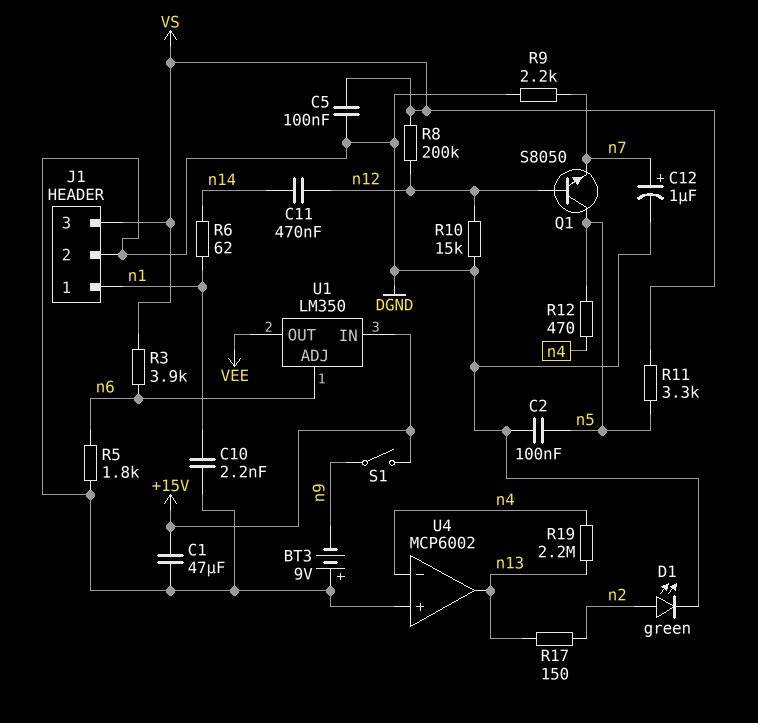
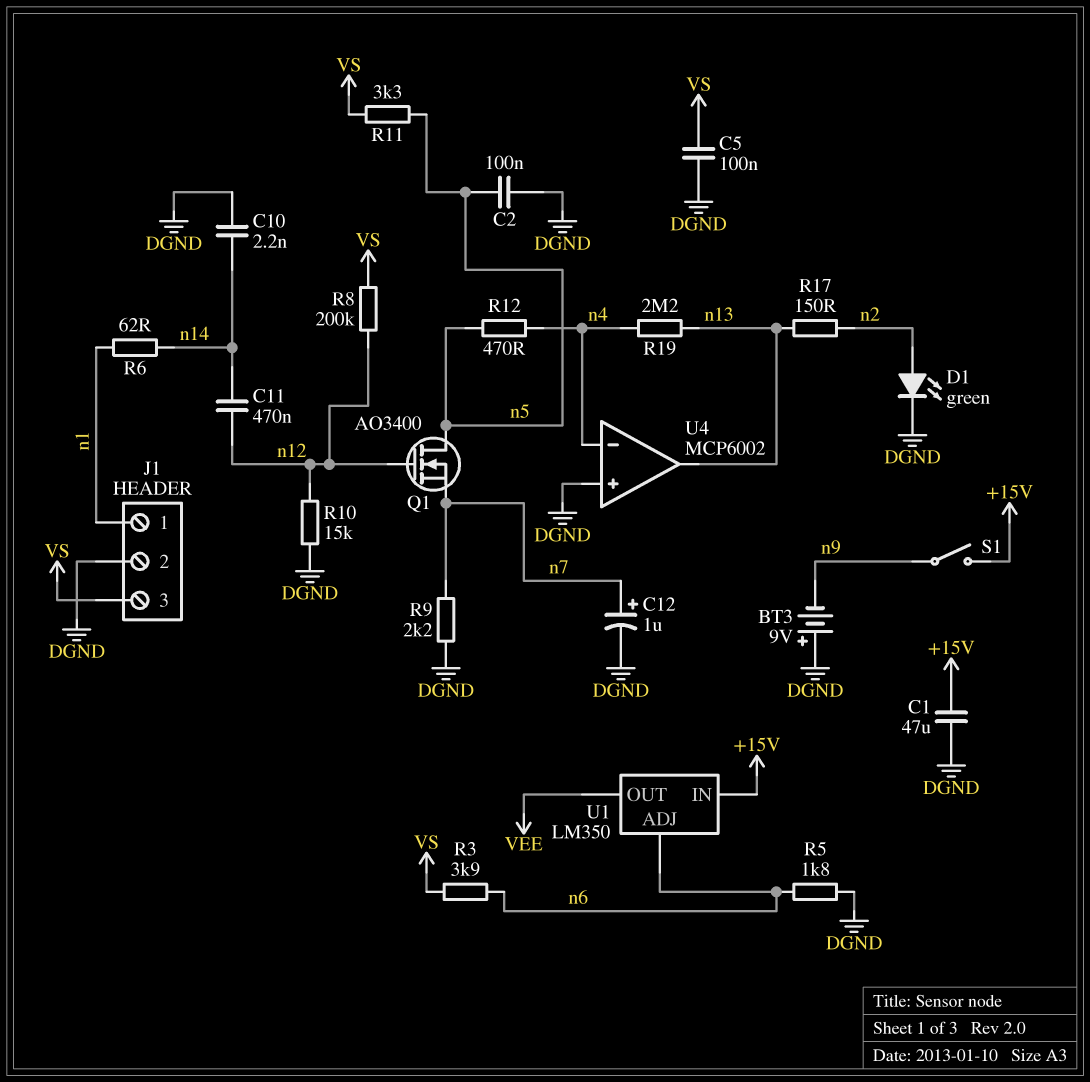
C10: 2.2nF (DGND, n1) -> 2.2nF (DGND, n14)
Q1: NPN S8050 (B n12, C n5, E n7) -> NMOS AO3400 (G n12, D n5, S n7)

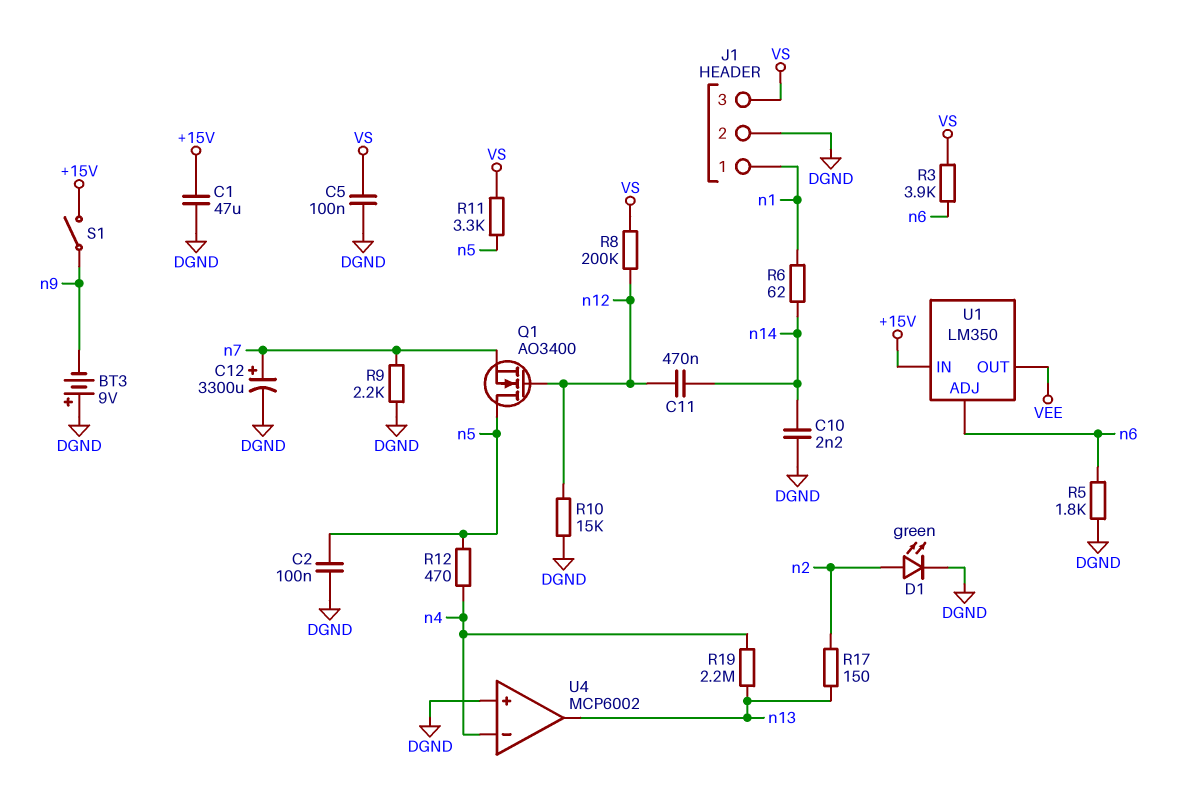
C12: 1uF (plus n7, minus DGND) -> 3300uF (plus n7, minus DGND)

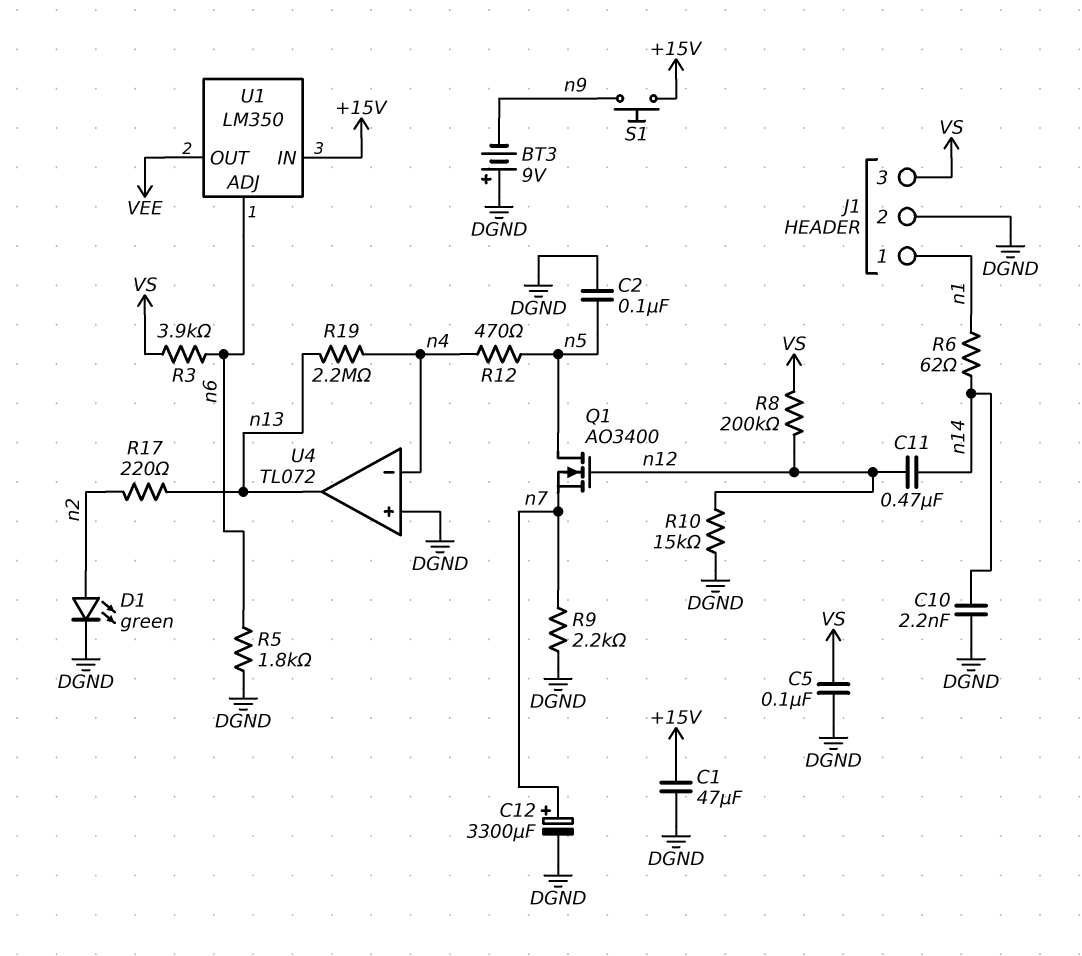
R11: 3.3k (VS, n5) -> none
R17: 150 (n2, n13) -> 220 (n2, n13)
S1: switch (+15V, n9) -> button (+15V, n9)
U4: MCP6002 -> TL072

